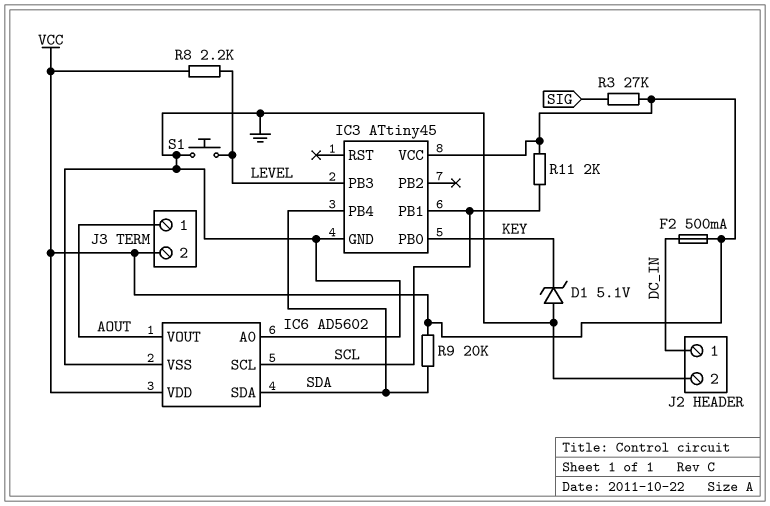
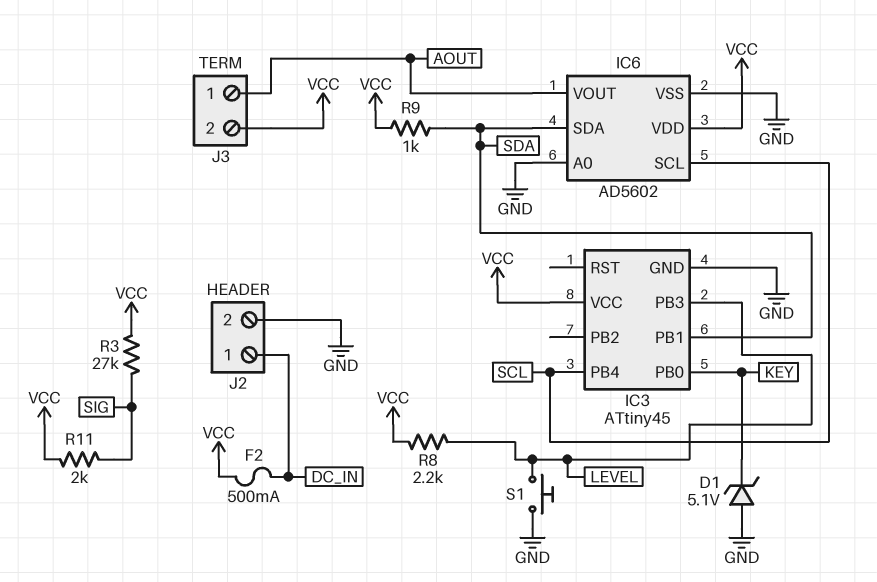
IC3 pin PB1: SCL -> SDA
IC3 pin PB4: SDA -> SCL
R9: 20k (SDA, VCC) -> 1k (SDA, VCC)
R11: 2k (SCL, VCC) -> 2k (SIG, VCC)

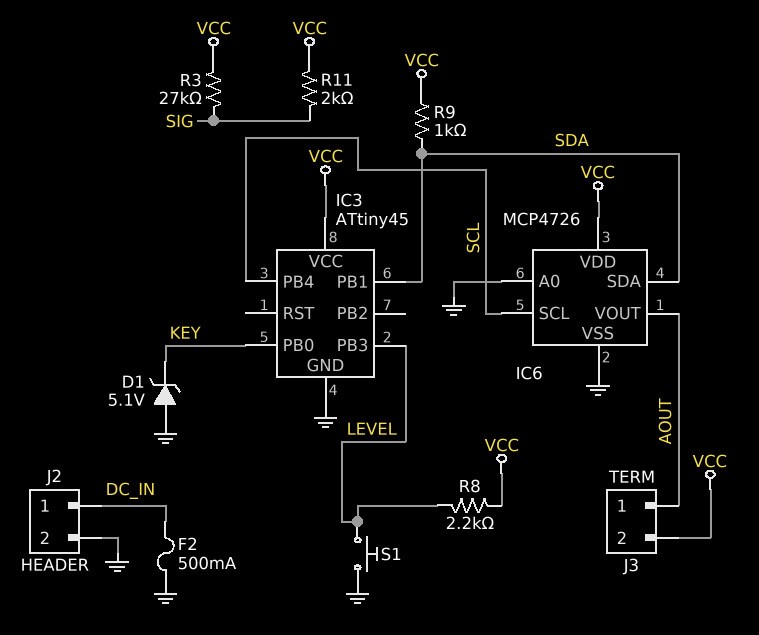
F2: 500mA (DC_IN, VCC) -> 500mA (DC_IN, GND)
IC6: AD5602 -> MCP4726

